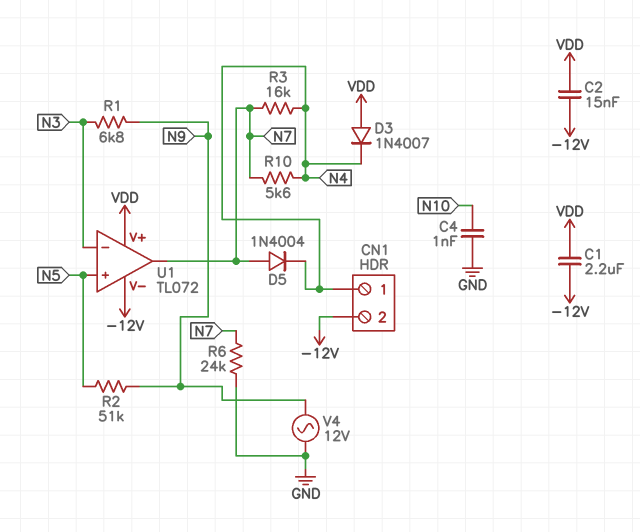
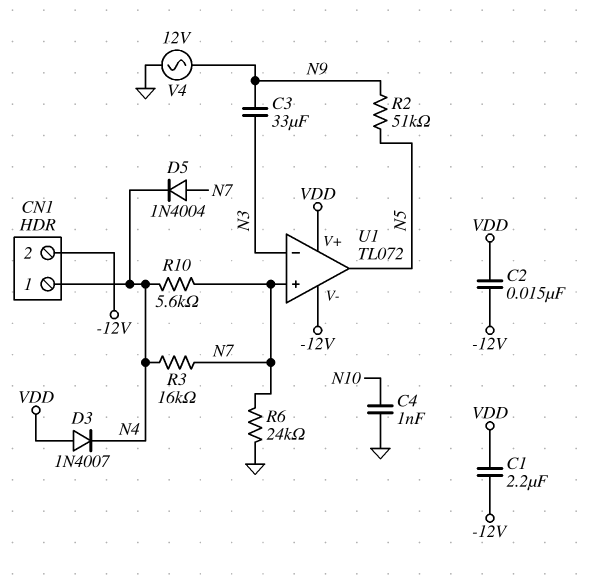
C3: none -> 33uF (N3, N9)
R1: 6.8k (N3, N9) -> none
U1 pin in+: N5 -> N7
U1 pin out: N7 -> N5

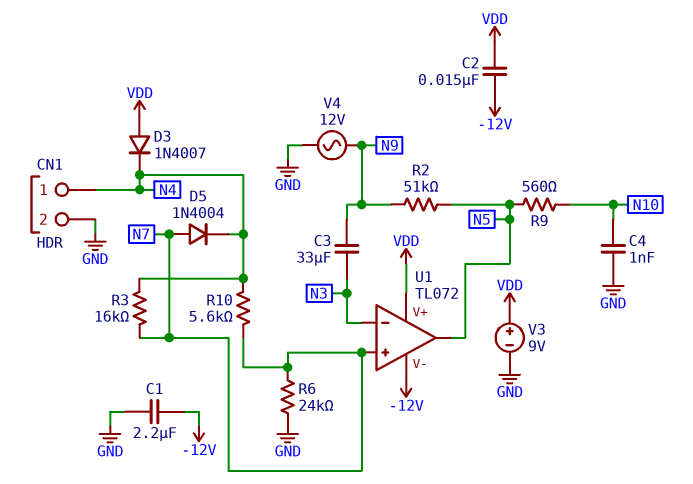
C1: 2.2uF (-12V, VDD) -> 2.2uF (-12V, GND)
CN1 pin 2: -12V -> GND
R9: none -> 560 (N5, N10)
V3: none -> 9V (plus VDD, minus GND)

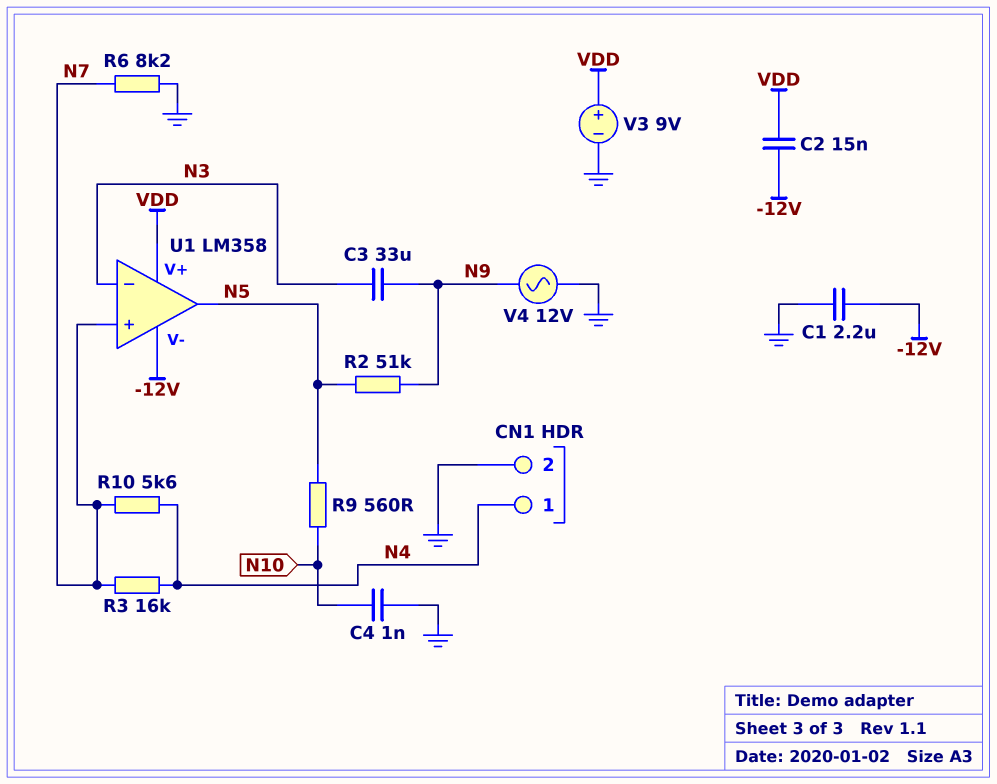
D3: diode 1N4007 (A VDD, K N4) -> none
D5: diode 1N4004 (A N7, K N4) -> none
R6: 24k (GND, N7) -> 8.2k (GND, N7)
U1: TL072 -> LM358

